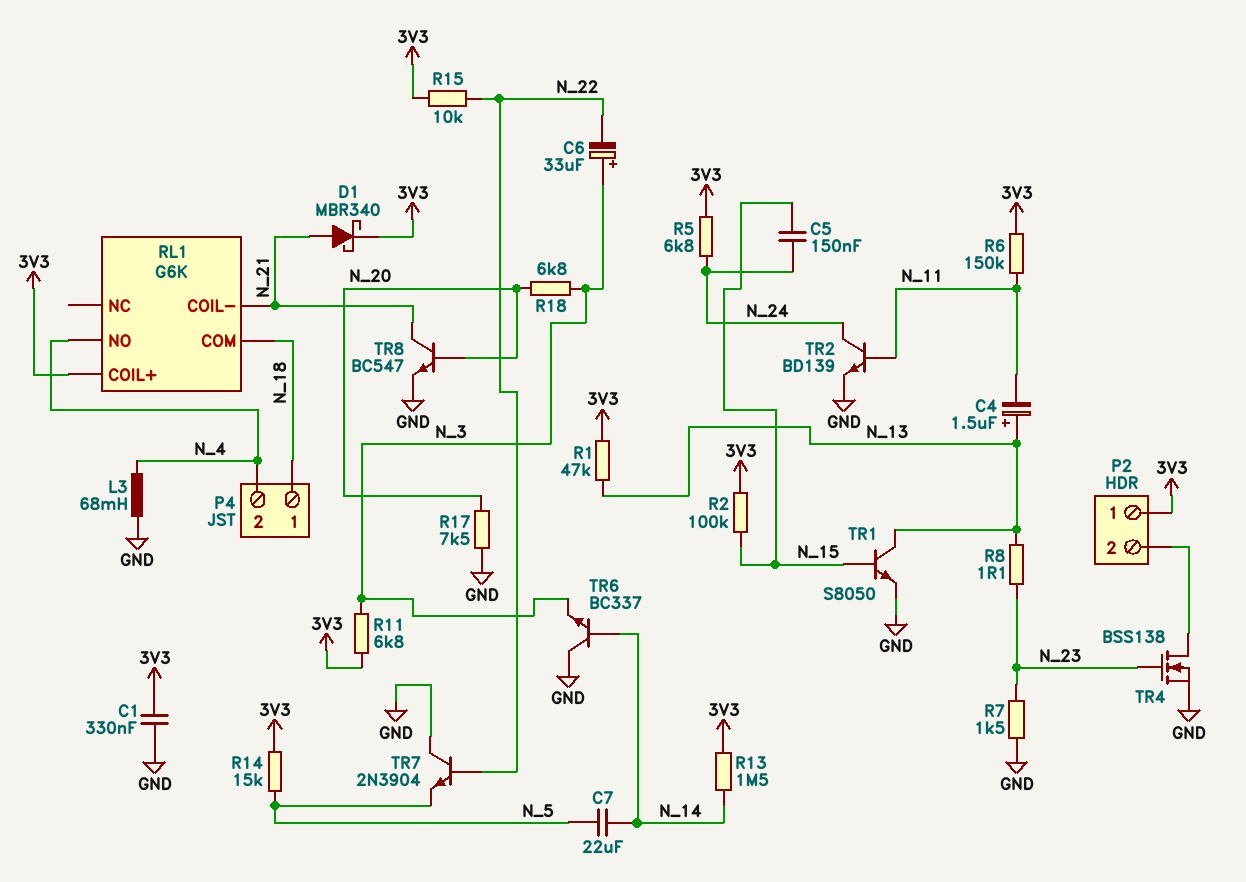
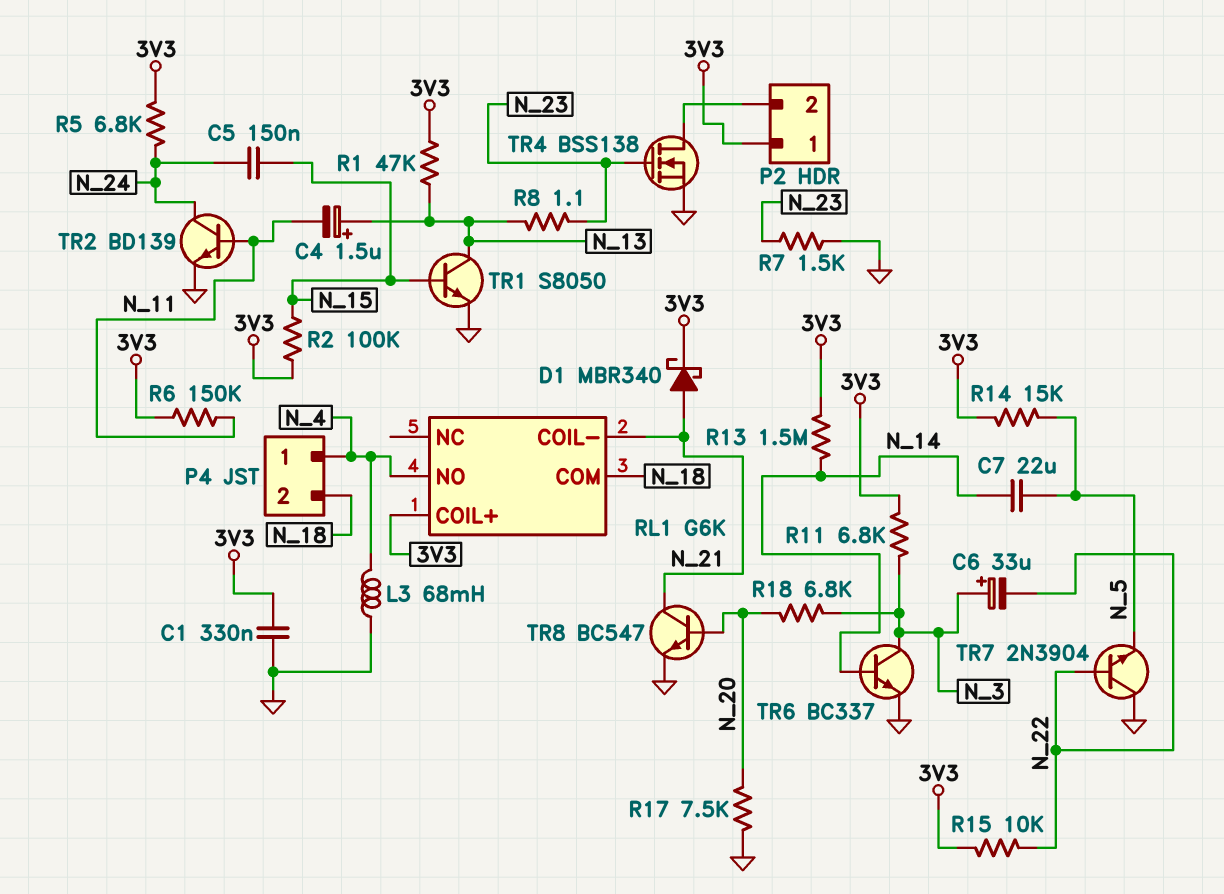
P4 pin 1: N_18 -> N_4
P4 pin 2: N_4 -> N_18
TR6: NPN BC337 (B N_14, C GND, E N_3) -> NPN BC337 (B N_14, C N_3, E GND)

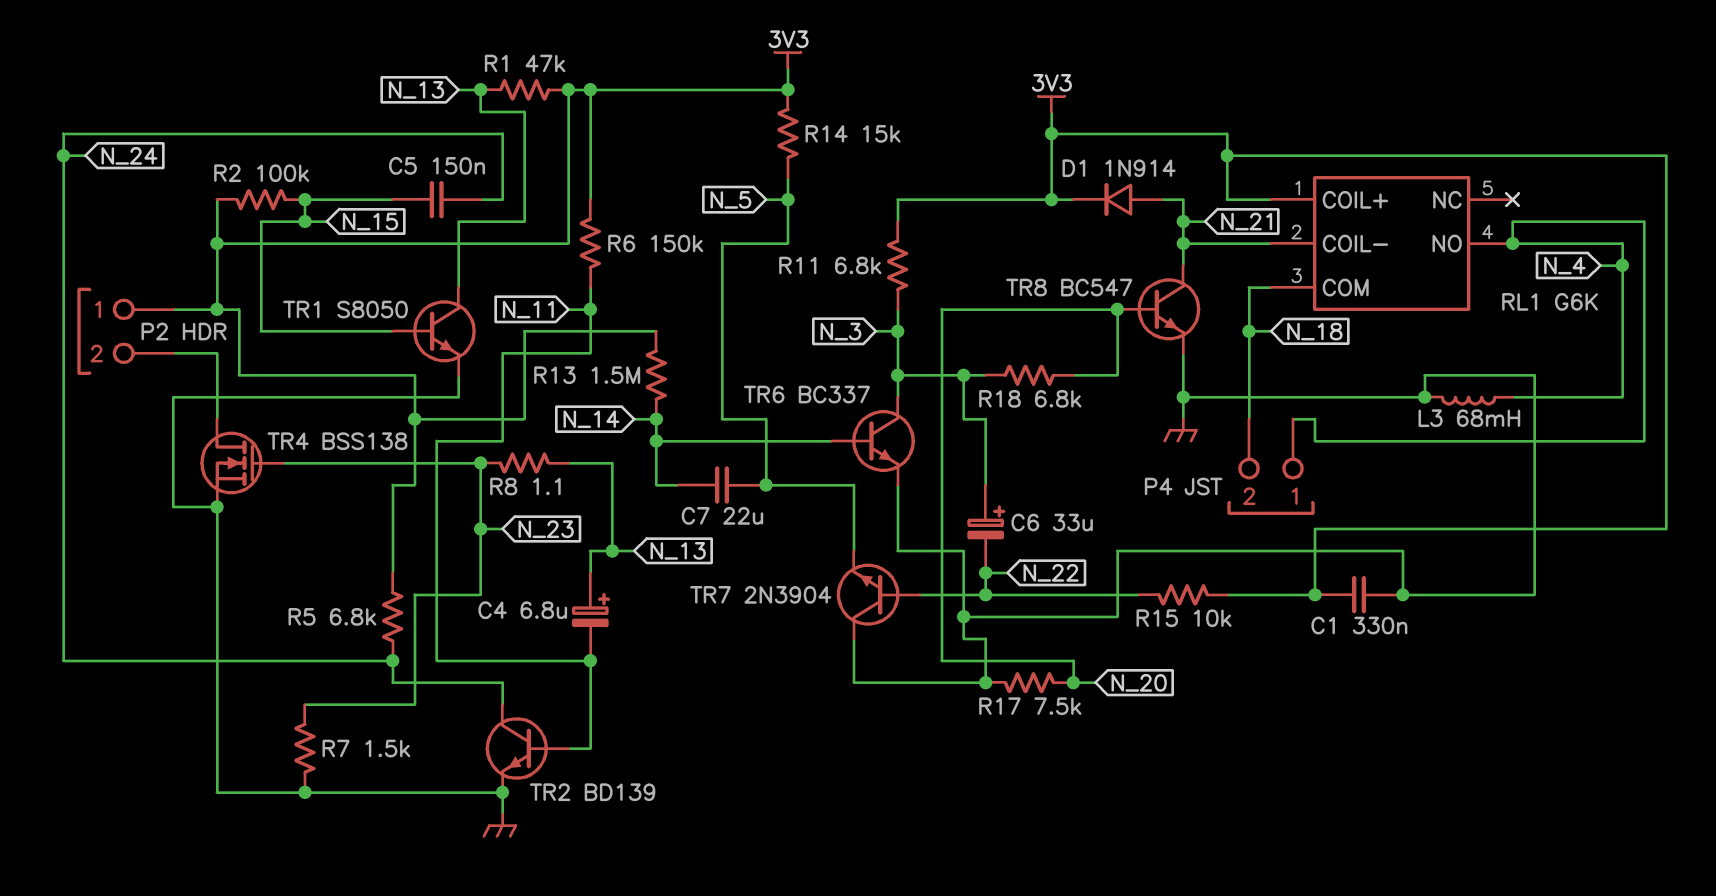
C4: 1.5uF (plus N_13, minus N_11) -> 6.8uF (plus N_13, minus N_11)
D1: schottky MBR340 (A N_21, K 3V3) -> diode 1N914 (A N_21, K 3V3)

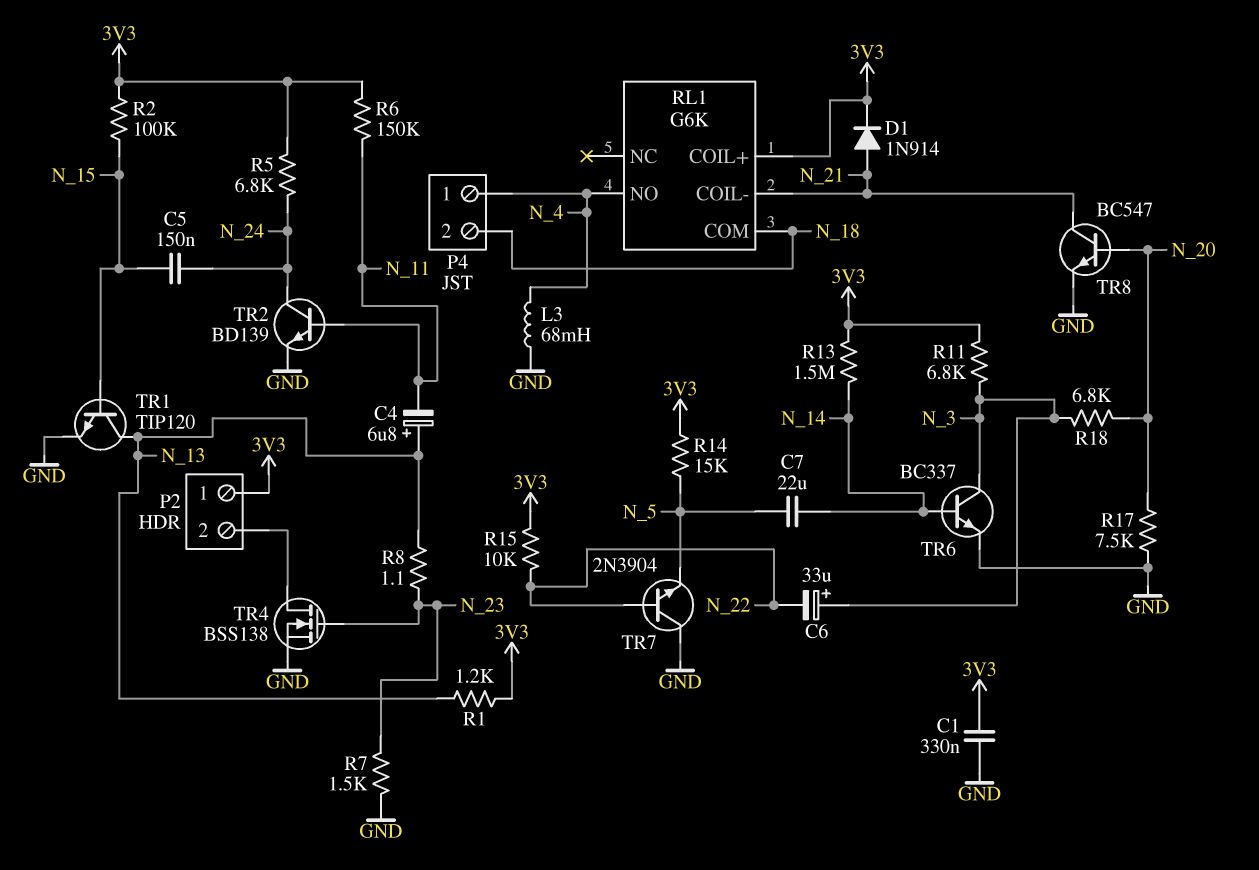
R1: 47k (3V3, N_13) -> 1.2k (3V3, N_13)
TR1: NPN S8050 (B N_15, C N_13, E GND) -> NPN TIP120 (B N_15, C N_13, E GND)

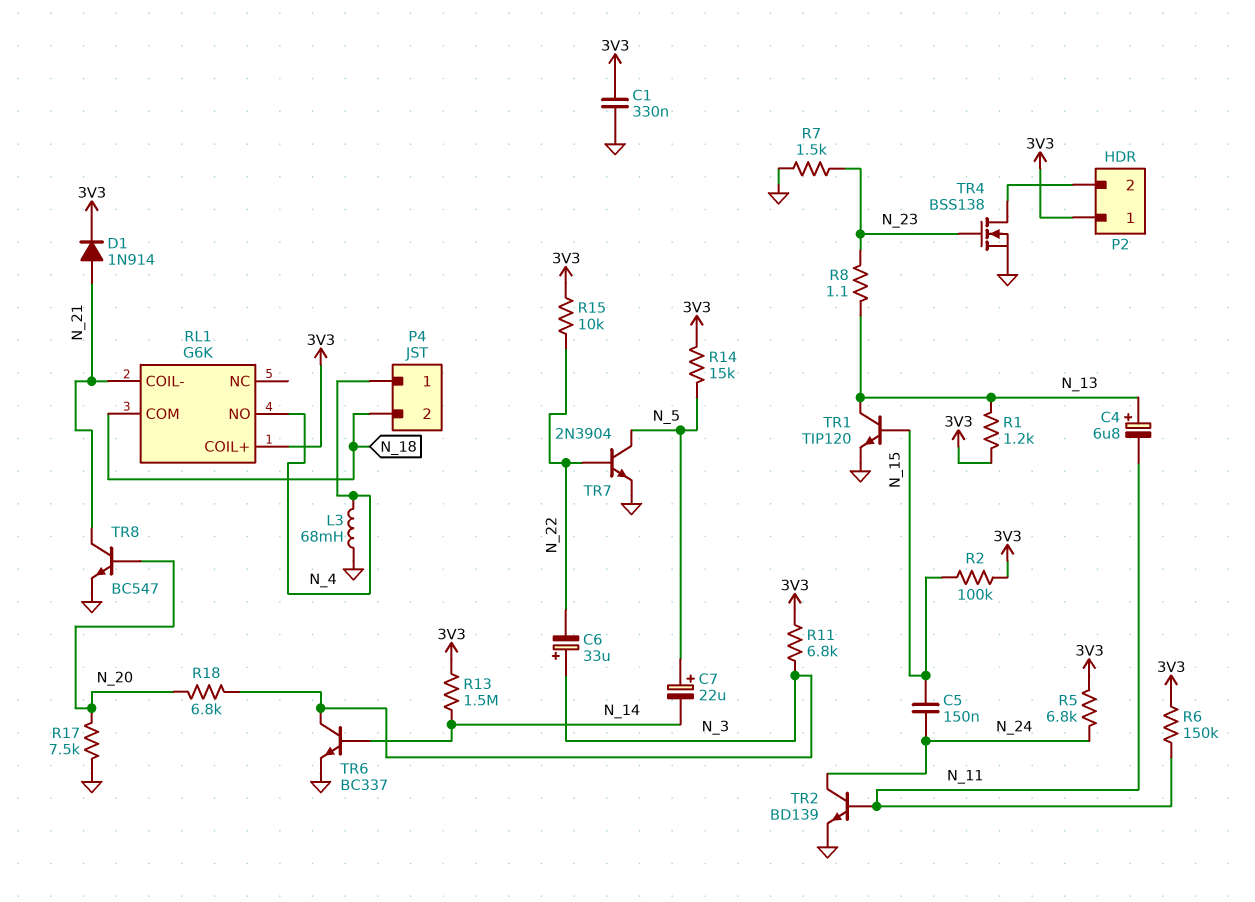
C7: 22uF (N_5, N_14) -> 22uF (plus N_5, minus N_14)
TR7: NPN 2N3904 (B N_22, C GND, E N_5) -> NPN 2N3904 (B N_22, C N_5, E GND)

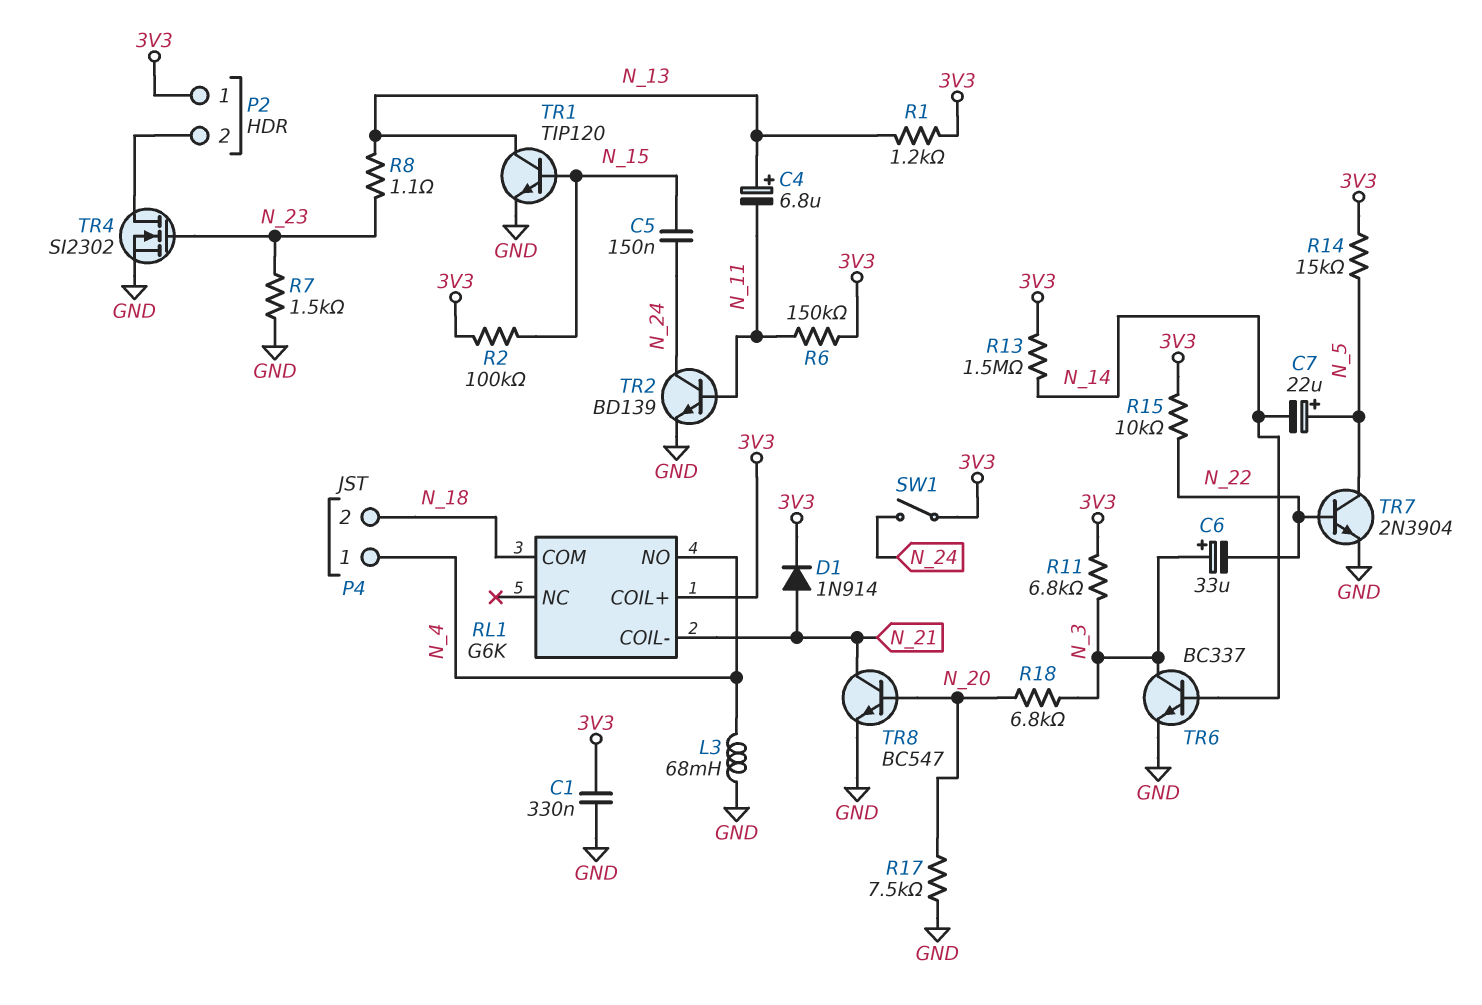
R5: 6.8k (3V3, N_24) -> none
SW1: none -> switch (3V3, N_24)
TR4: NMOS BSS138 (G N_23, D P2/2, S GND) -> NMOS SI2302 (G N_23, D P2/2, S GND)

